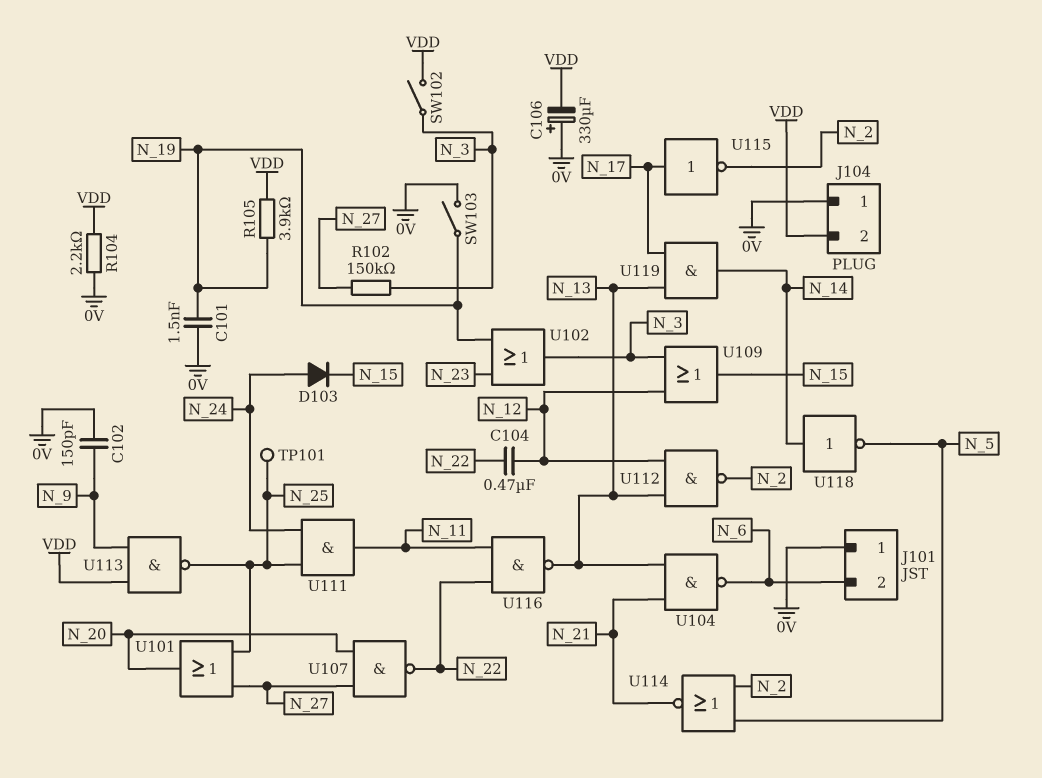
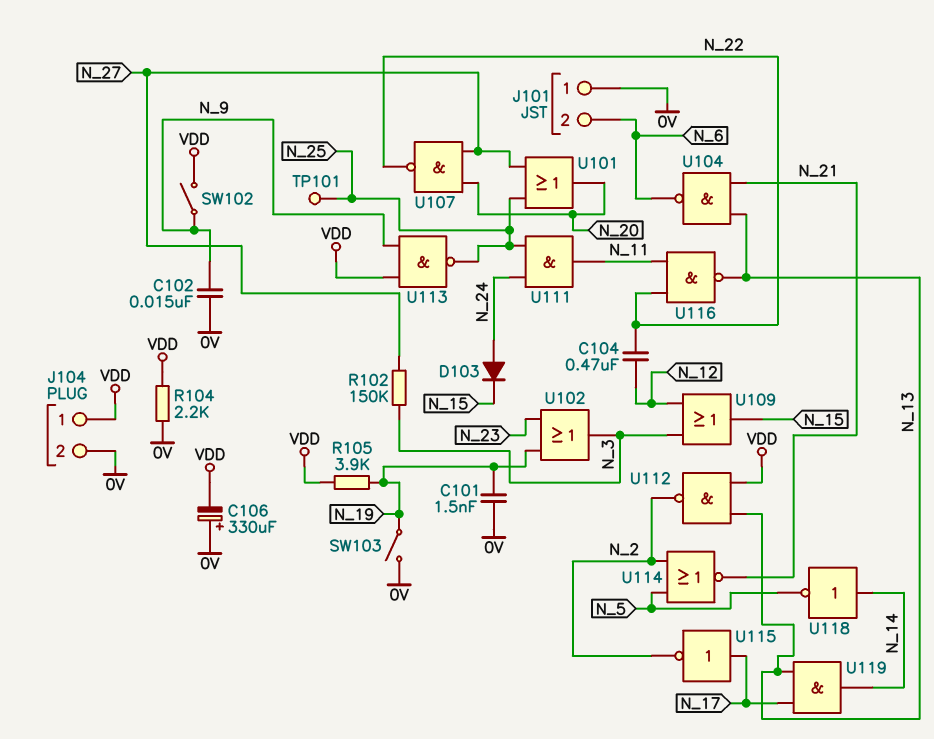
C102: 150pF (0V, N_9) -> 15nF (0V, N_9)
J104 pin 1: 0V -> VDD
J104 pin 2: VDD -> 0V
SW102: switch (N_3, VDD) -> switch (N_9, VDD)
U112: NAND (in N_12, in N_13, out N_2) -> NAND (in N_13, in VDD, out N_2)

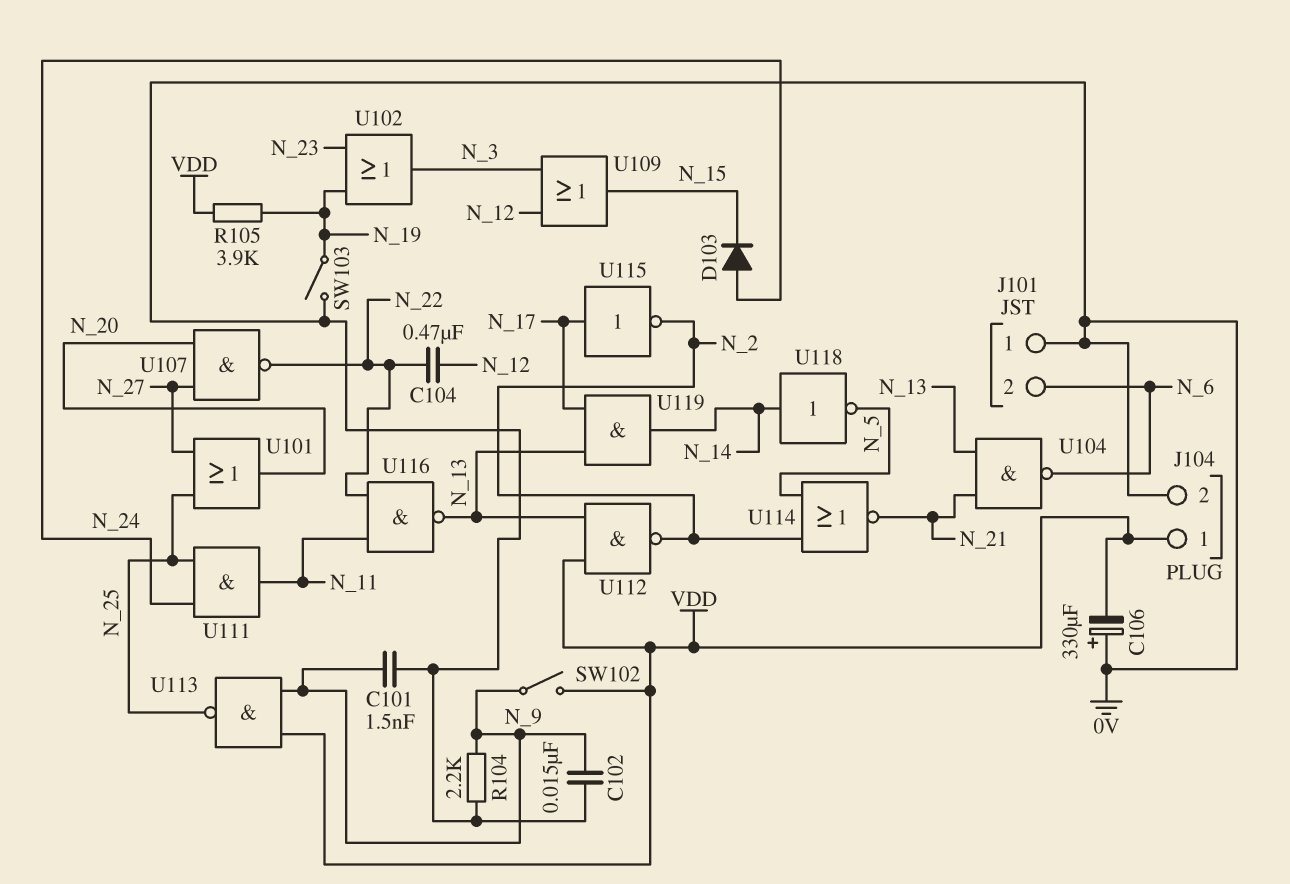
C101: 1.5nF (0V, N_19) -> 1.5nF (0V, N_9)
R102: 150k (N_3, N_27) -> none
R104: 2.2k (0V, VDD) -> 2.2k (0V, N_9)
TP101: test point (N_25) -> none

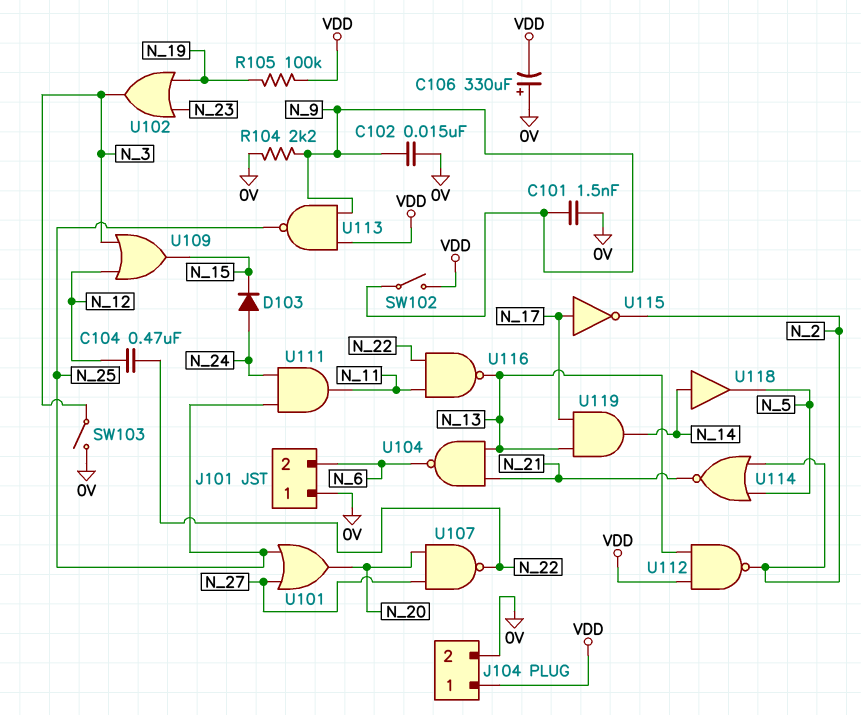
R105: 3.9k (N_19, VDD) -> 100k (N_19, VDD)
SW103: switch (0V, N_19) -> switch (0V, N_3)
U118: NOT (in N_14, out N_5) -> buffer (in N_14, out N_5)

